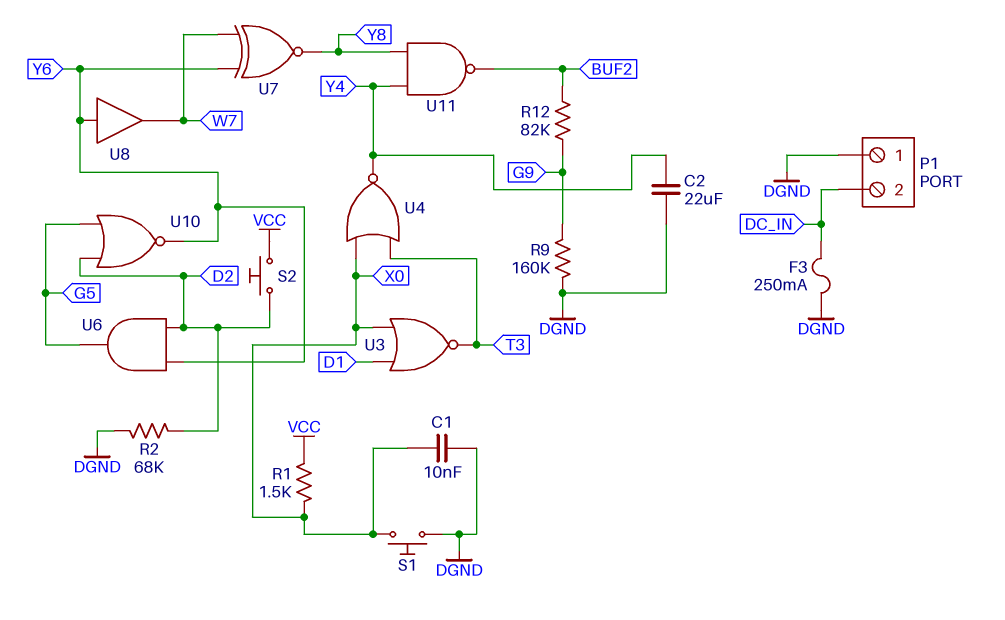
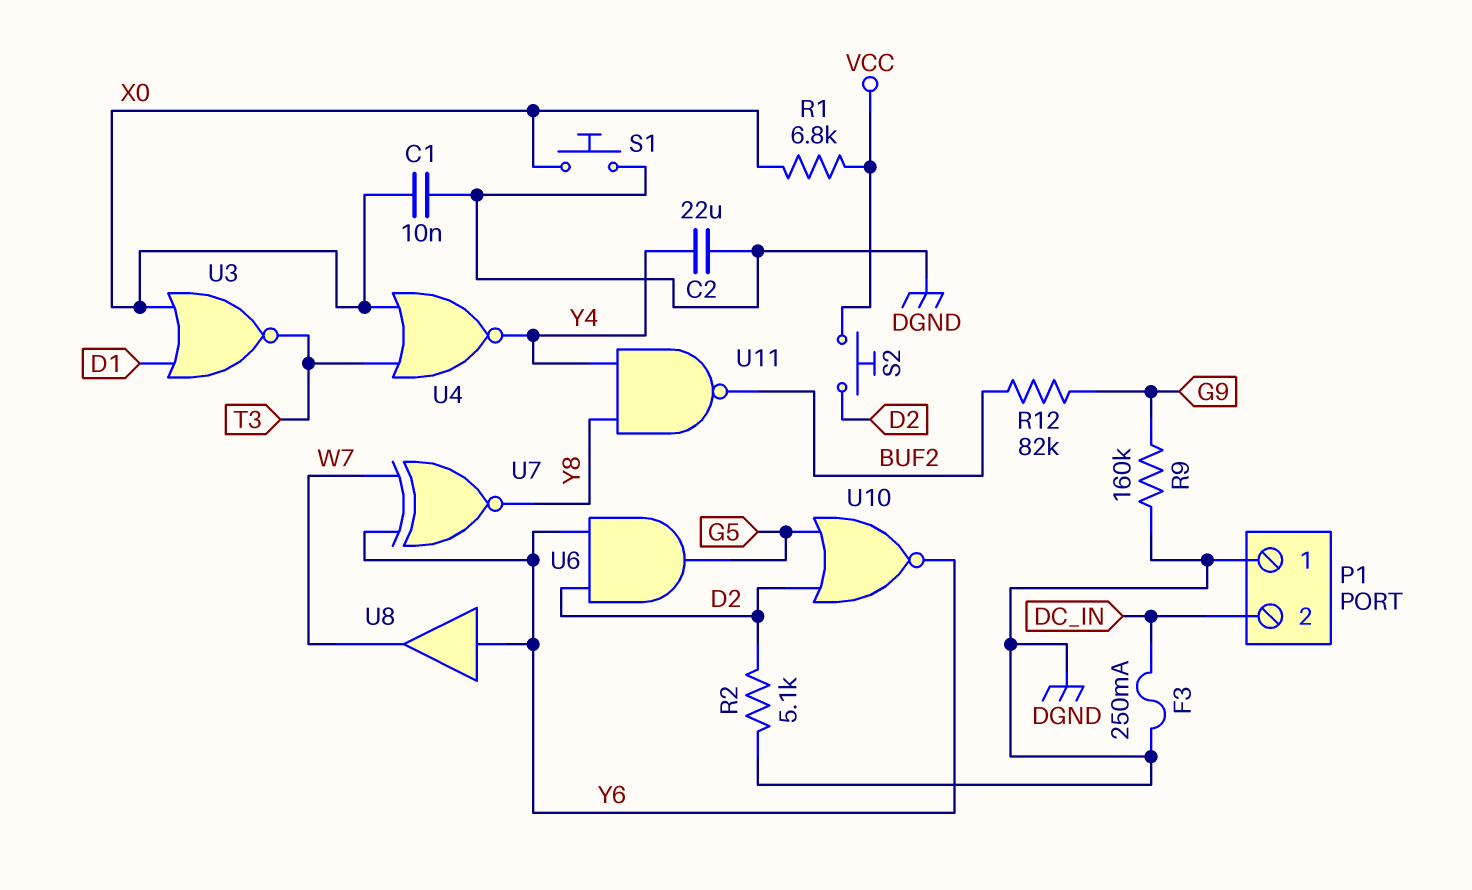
R1: 1.5k (VCC, X0) -> 6.8k (VCC, X0)
R2: 68k (D2, DGND) -> 5.1k (D2, DGND)

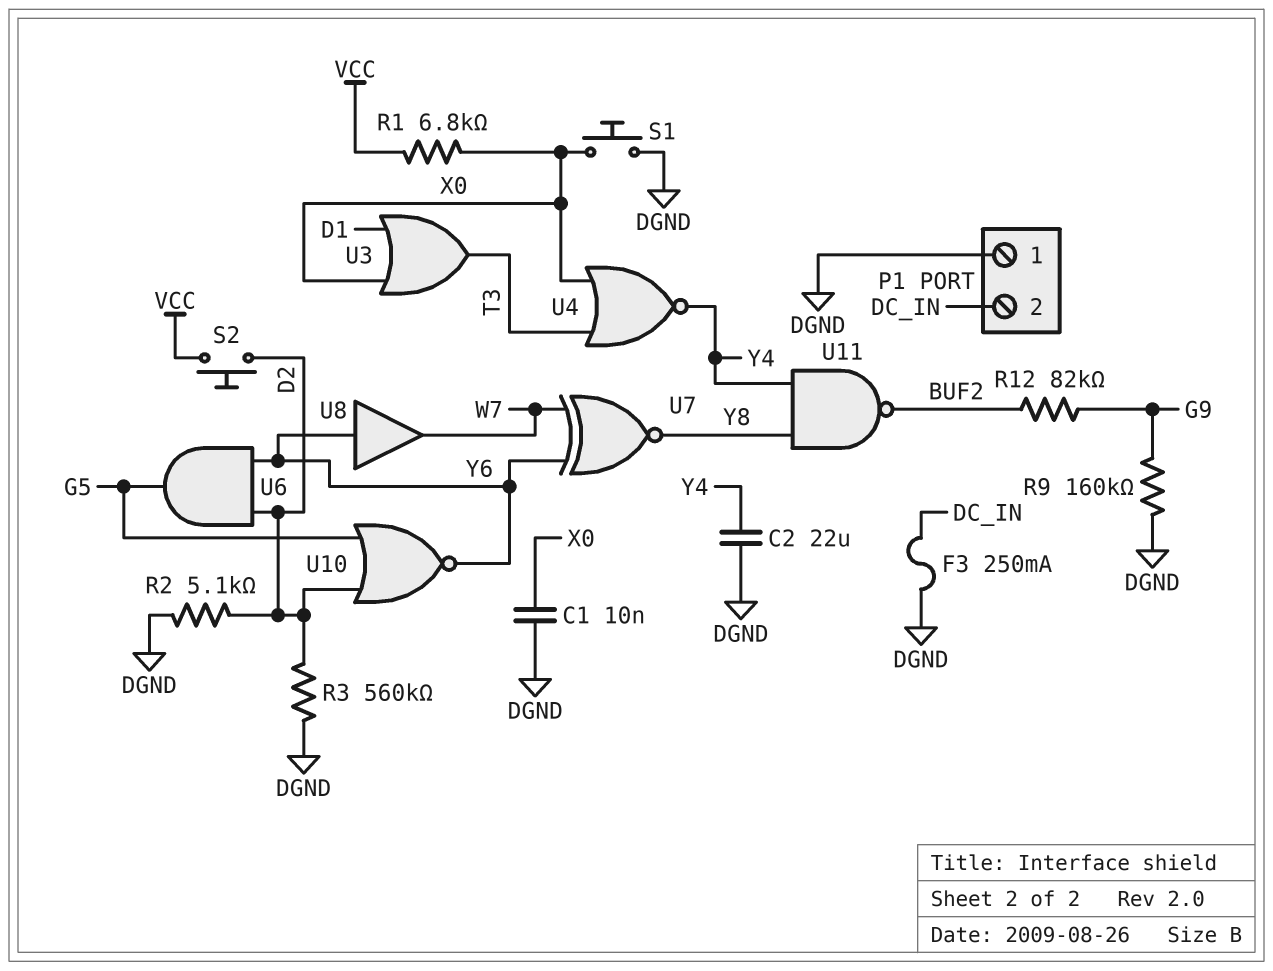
R3: none -> 560k (D2, DGND)
U3: NOR (in D1, in X0, out T3) -> OR (in D1, in X0, out T3)

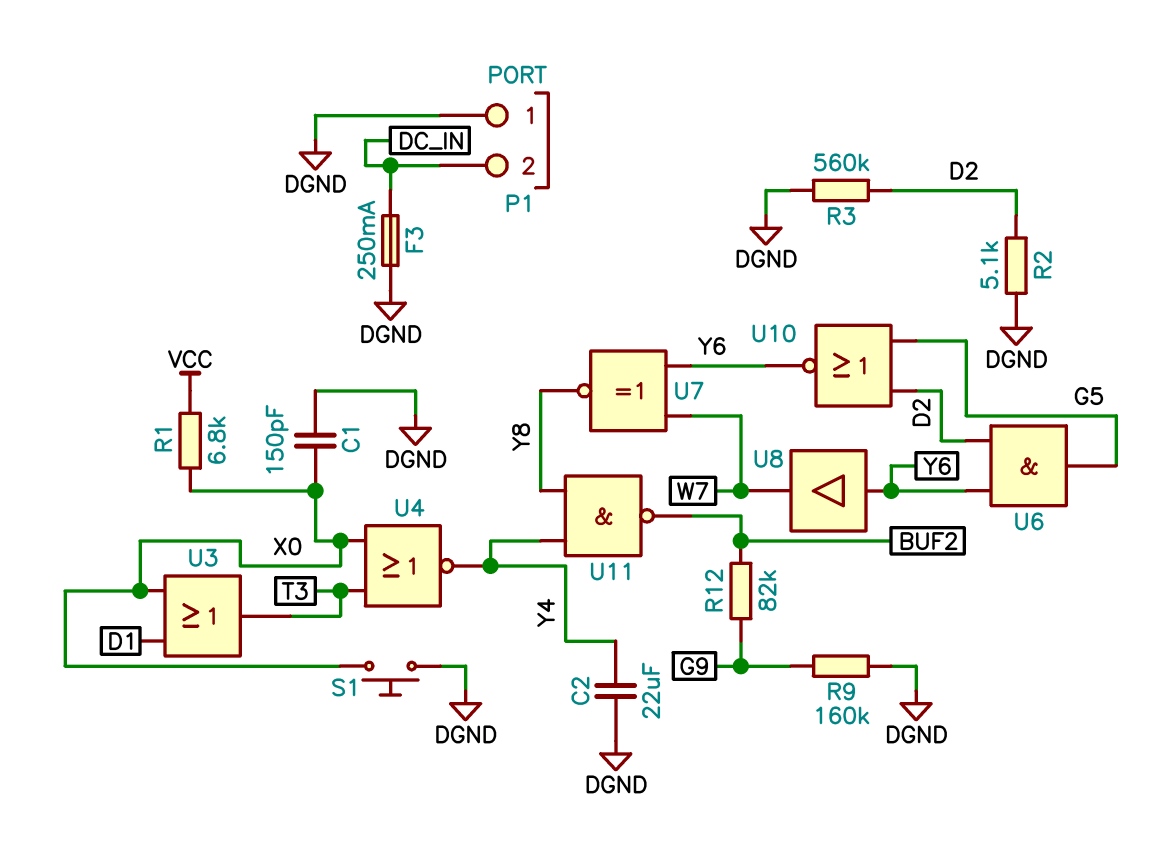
C1: 10nF (DGND, X0) -> 150pF (DGND, X0)
S2: button (D2, VCC) -> none

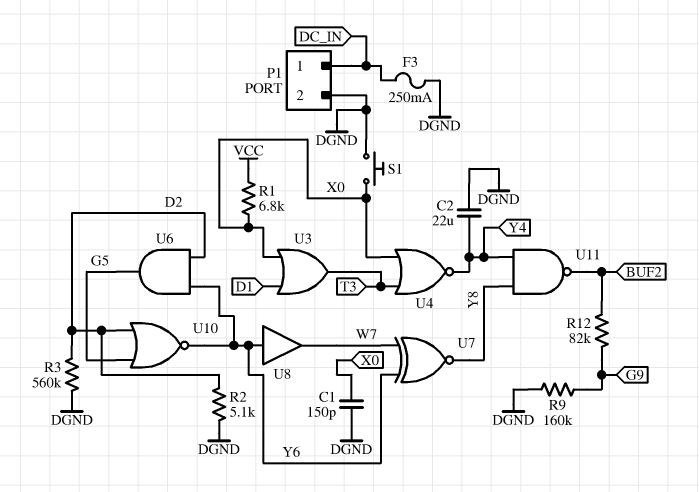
P1 pin 1: DGND -> DC_IN
P1 pin 2: DC_IN -> DGND

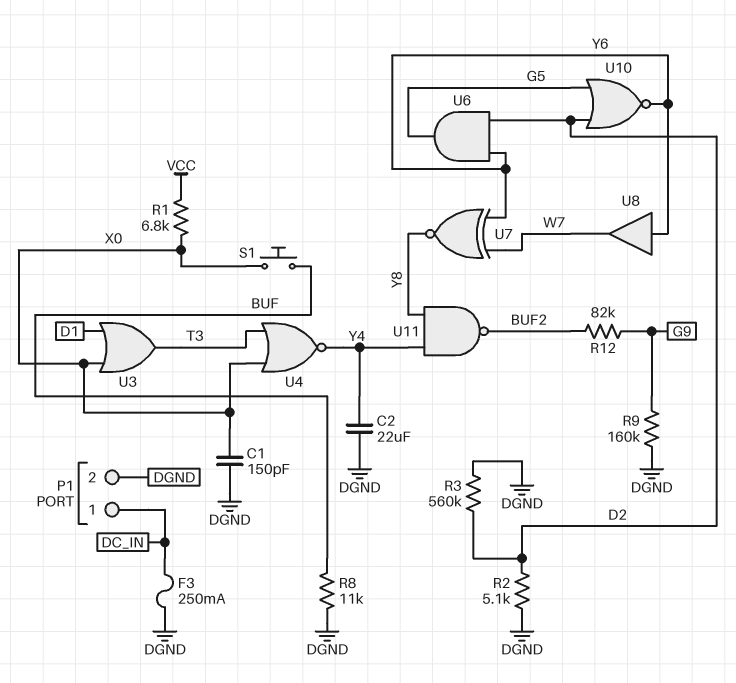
R8: none -> 11k (BUF, DGND)
S1: button (DGND, X0) -> button (BUF, X0)

